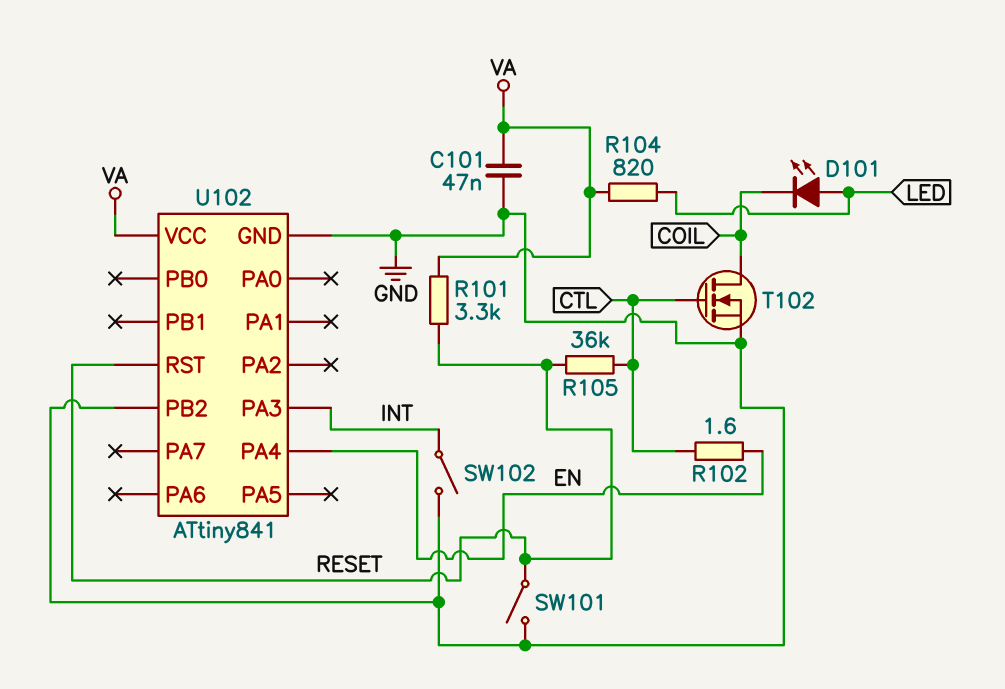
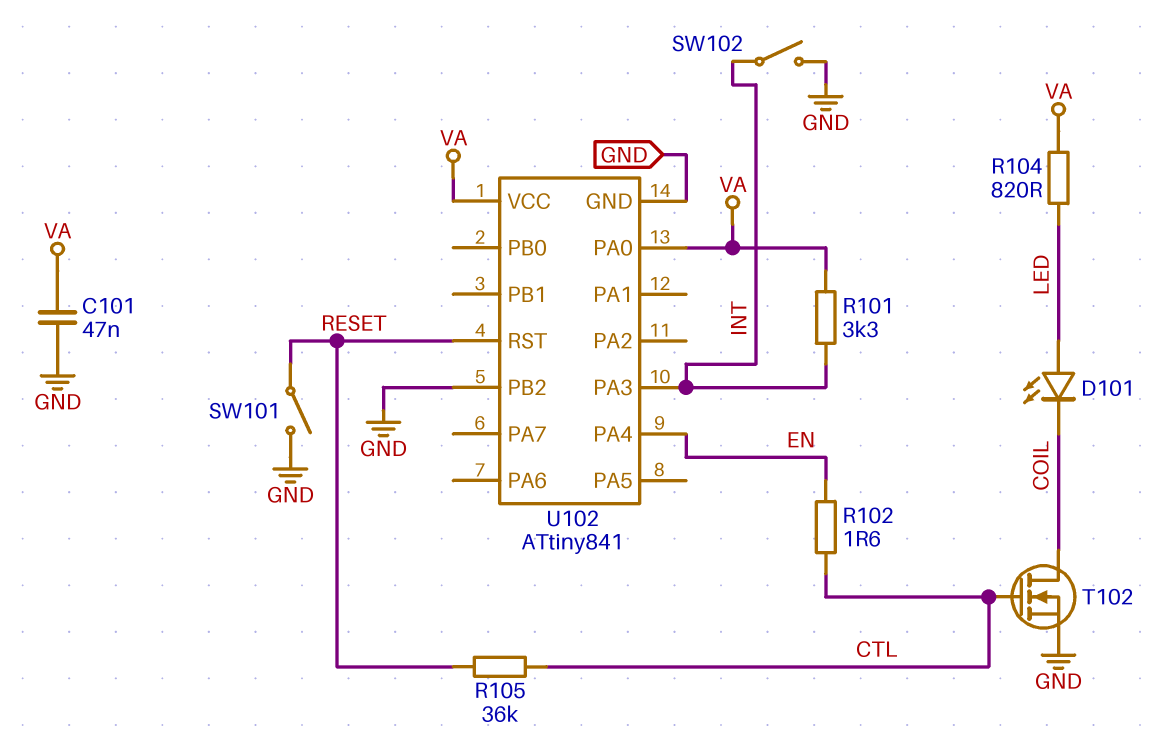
R101: 3.3k (RESET, VA) -> 3.3k (INT, VA)
U102 pin PA0: none -> VA

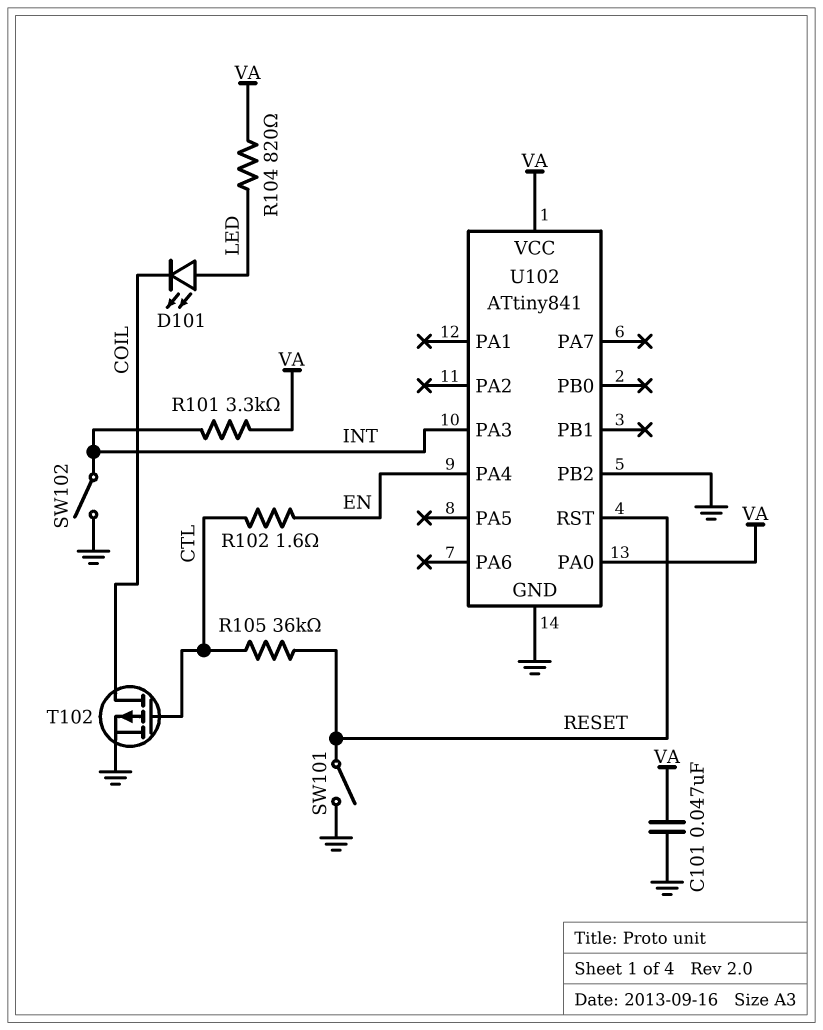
T102: NMOS (G CTL, D COIL, S GND) -> PMOS (G CTL, D COIL, S GND)

